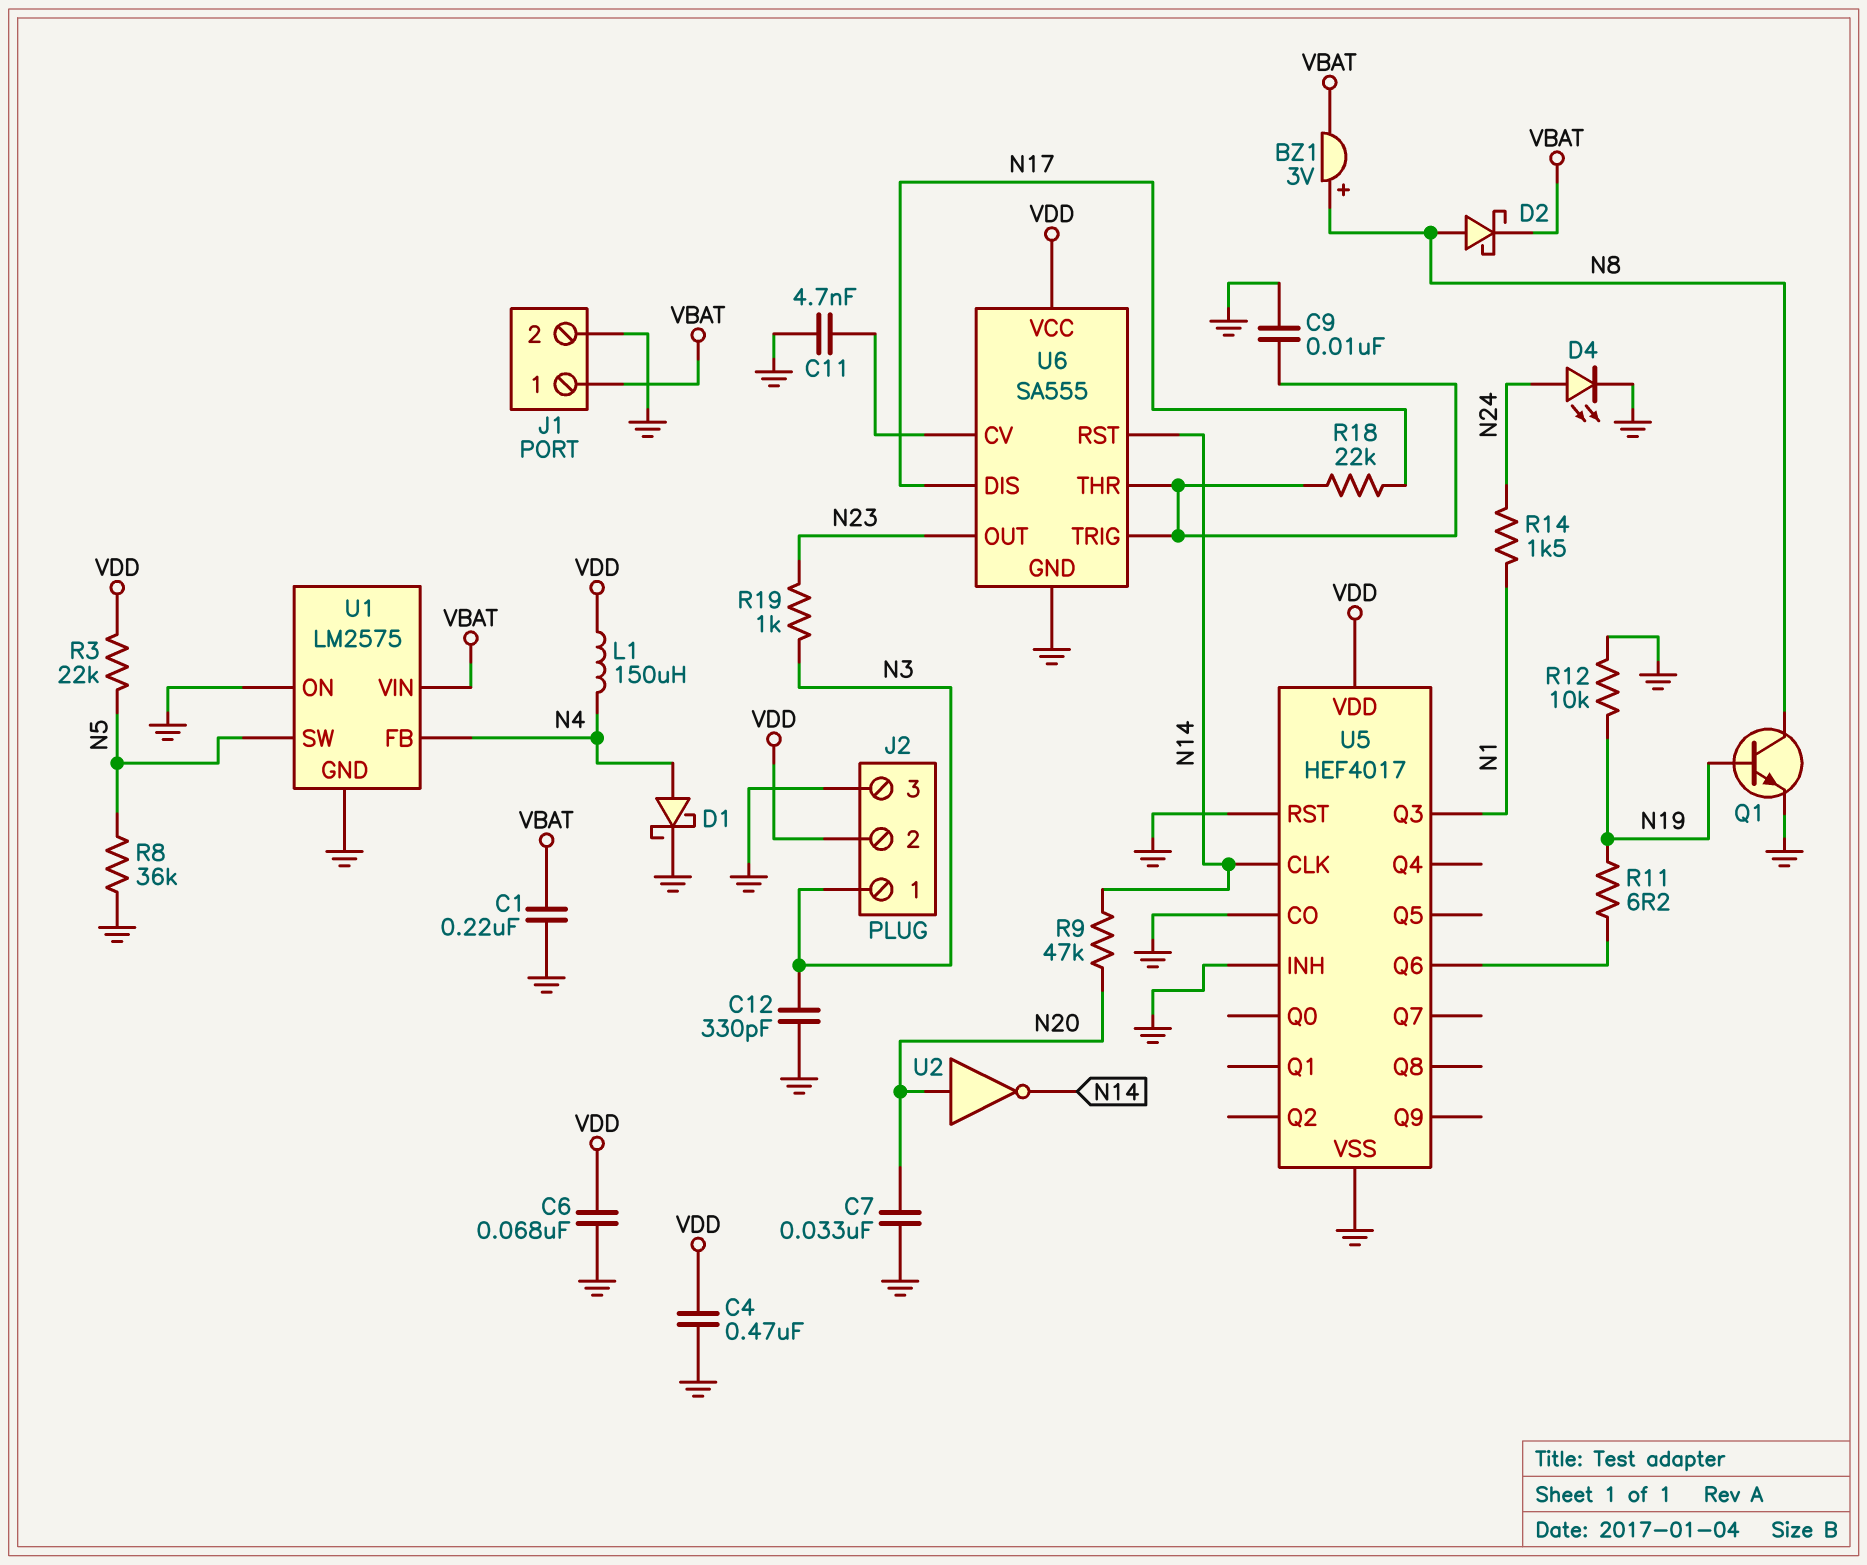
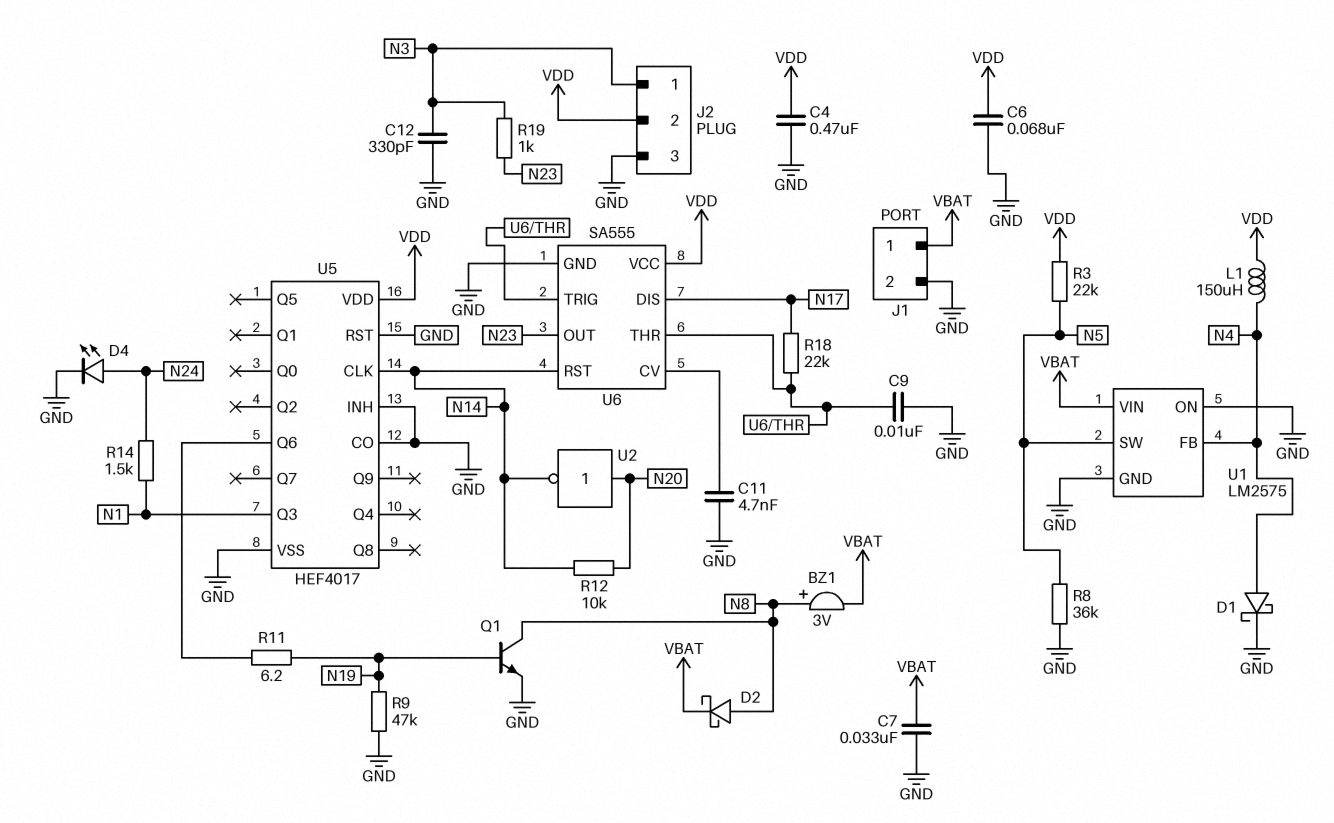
C1: 220nF (GND, VBAT) -> none
C7: 33nF (GND, N20) -> 33nF (GND, VBAT)
R9: 47k (N14, N20) -> 47k (GND, N19)
R12: 10k (GND, N19) -> 10k (N14, N20)

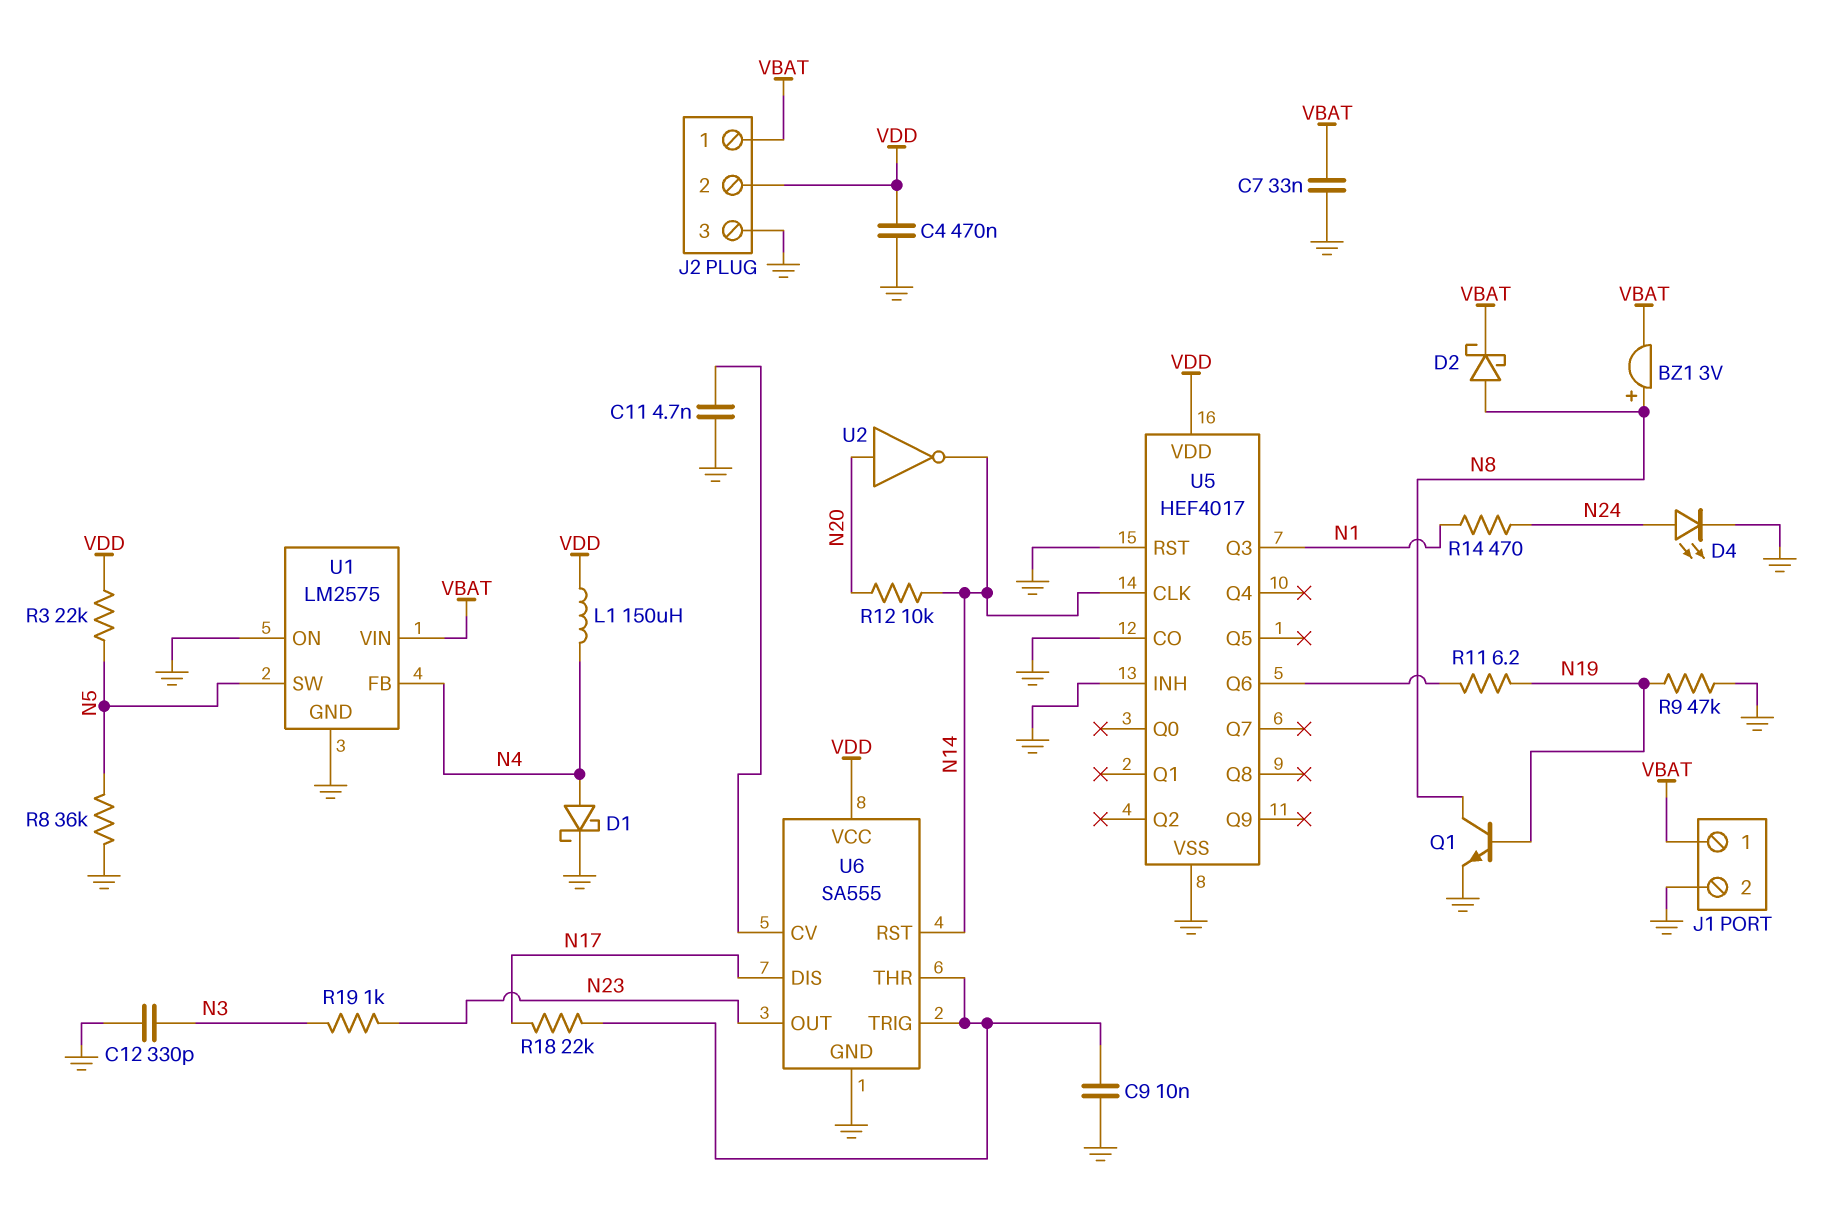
C6: 68nF (GND, VDD) -> none
J2 pin 1: N3 -> VBAT
R14: 1.5k (N1, N24) -> 470 (N1, N24)

